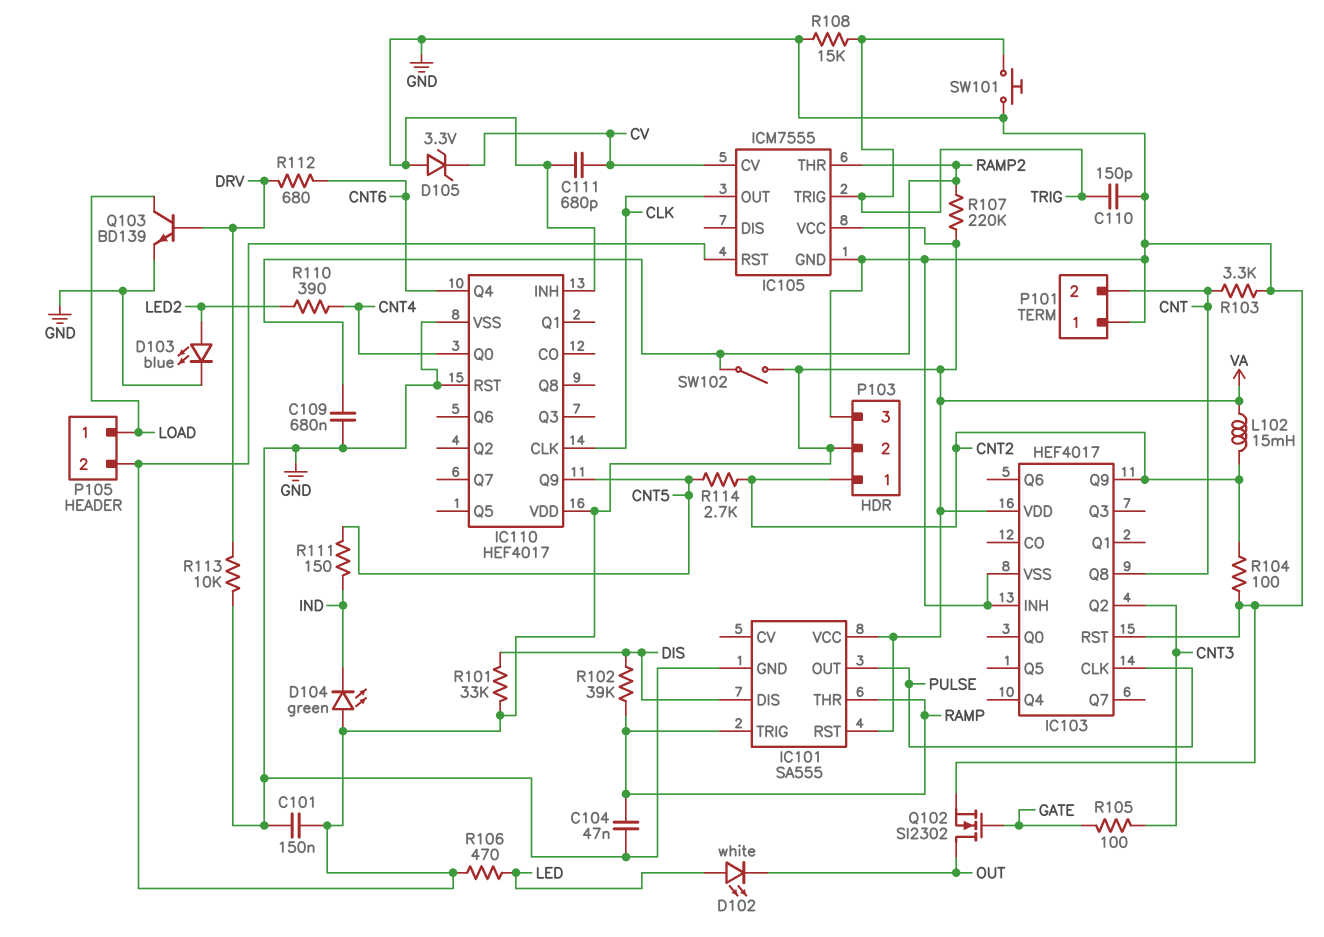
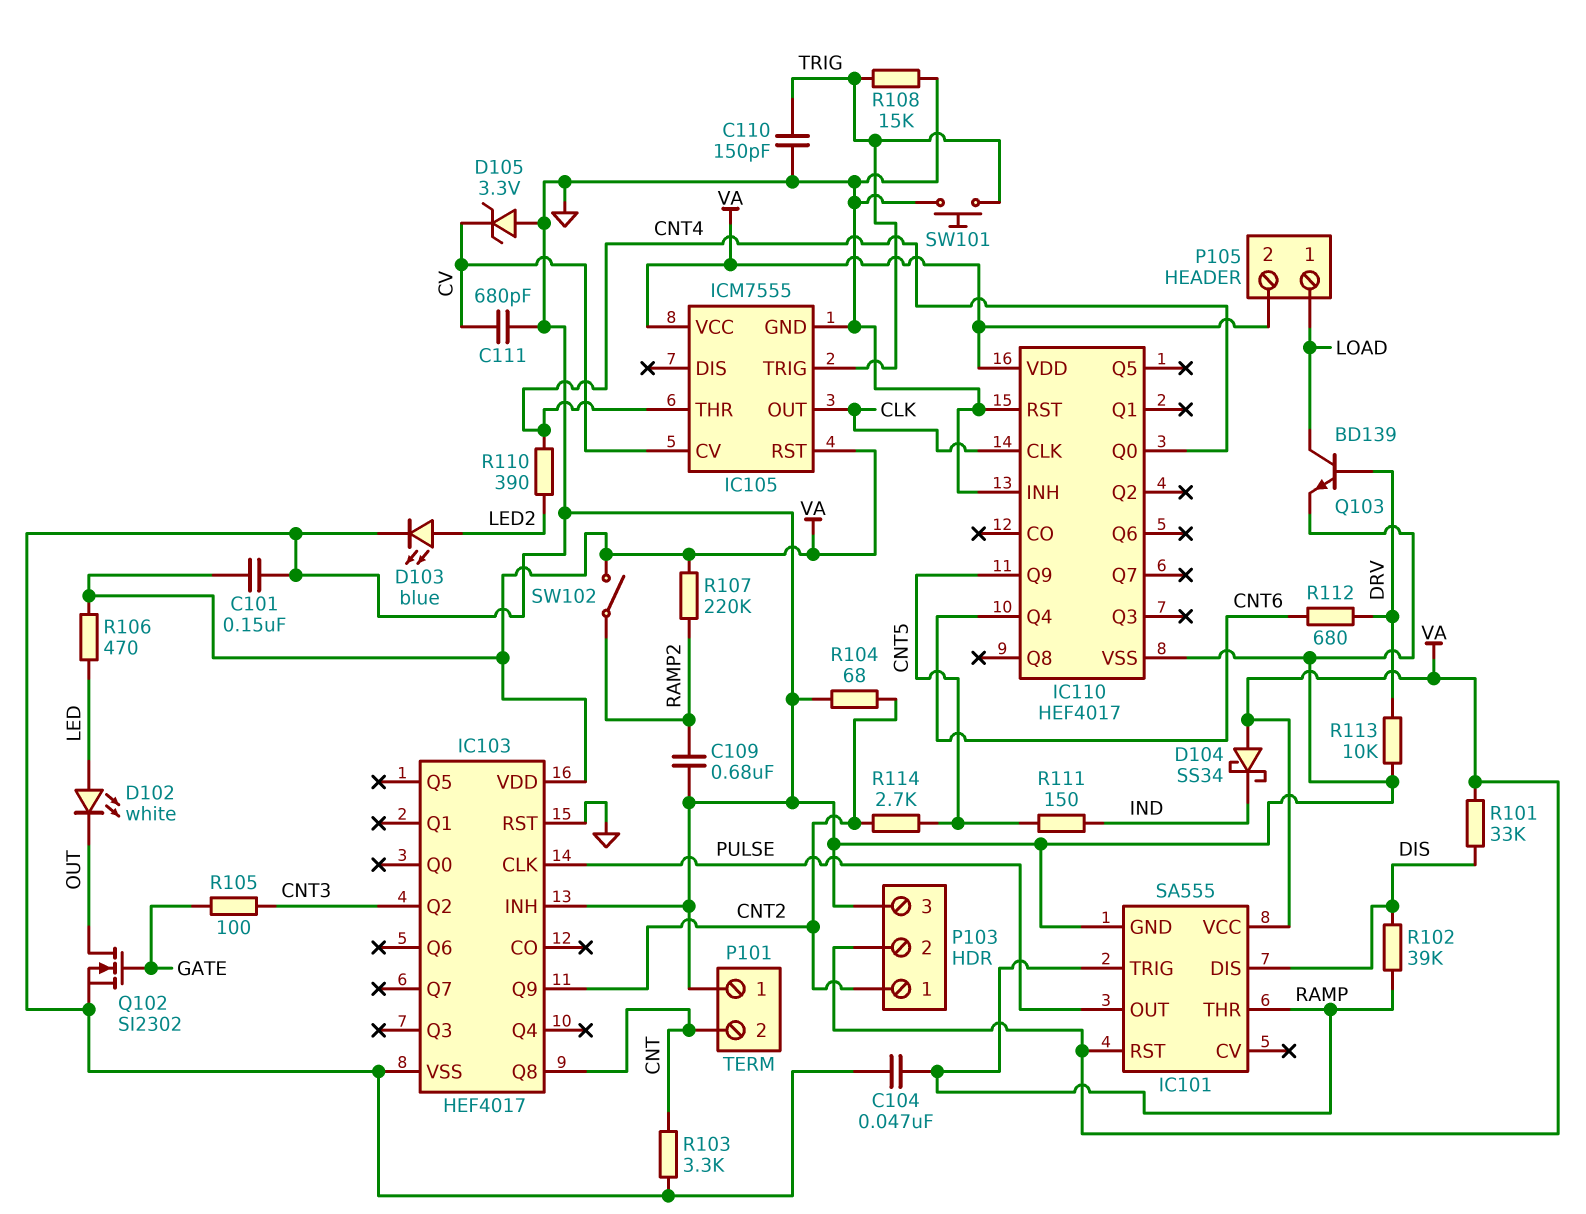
D104: LED green (A VA, K IND) -> schottky SS34 (A VA, K IND)
IC105 pin THR: RAMP2 -> CNT4
L102: 15mH (CNT2, VA) -> none
R104: 100 (CNT2, GND) -> 68 (CNT2, GND)

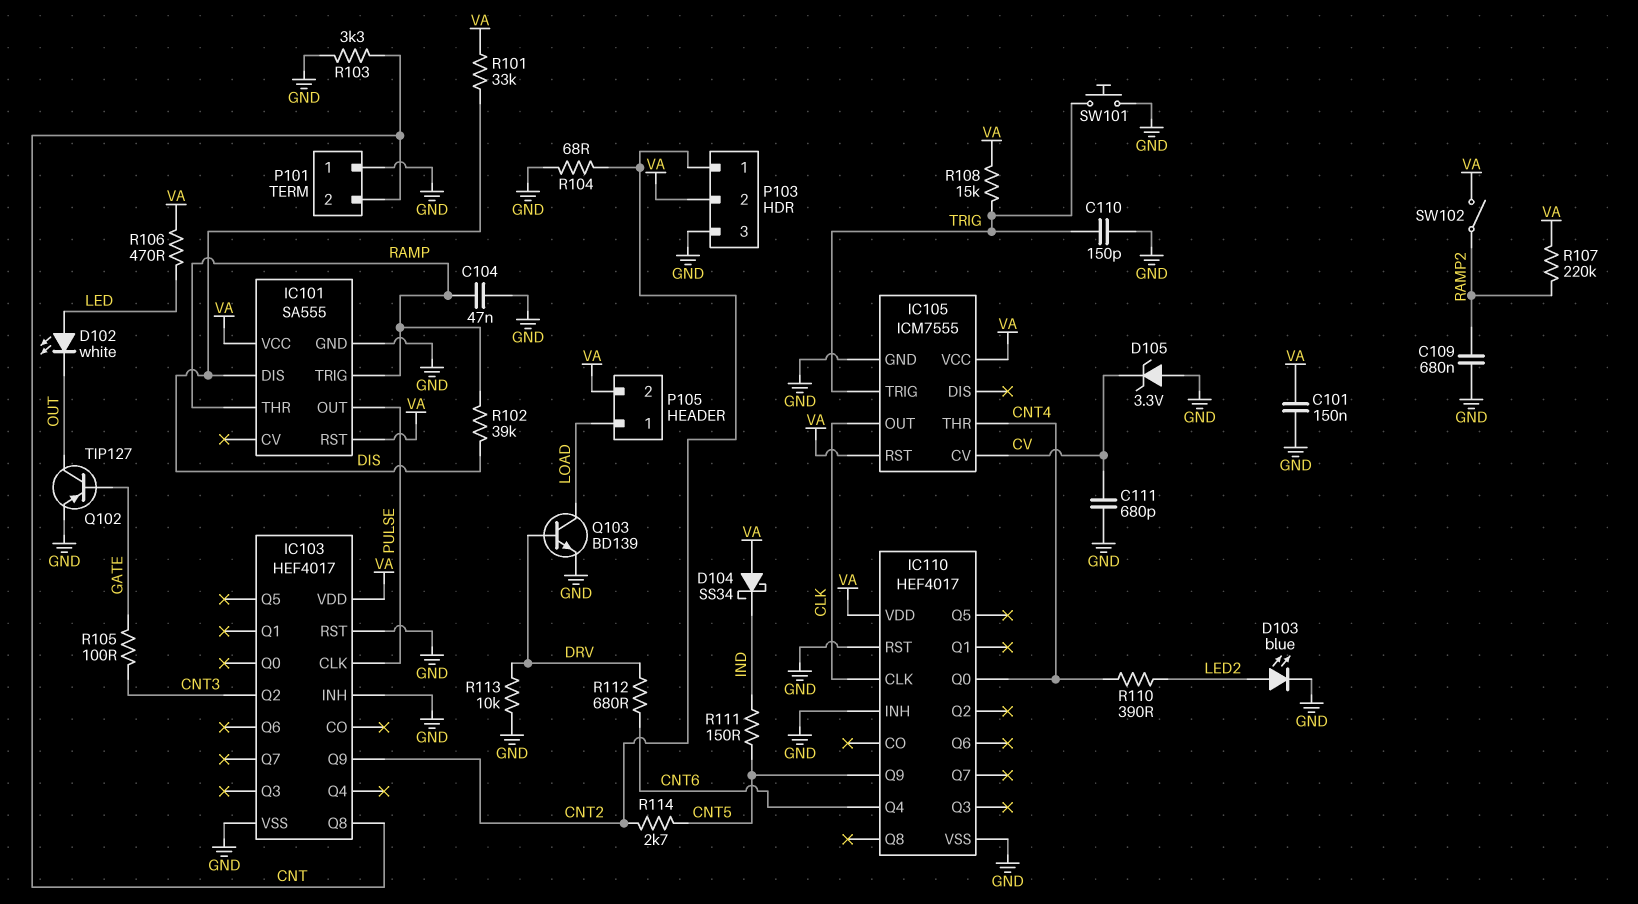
Q102: NMOS SI2302 (G GATE, D OUT, S GND) -> PNP TIP127 (B GATE, C OUT, E GND)
R108: 15k (GND, TRIG) -> 15k (TRIG, VA)

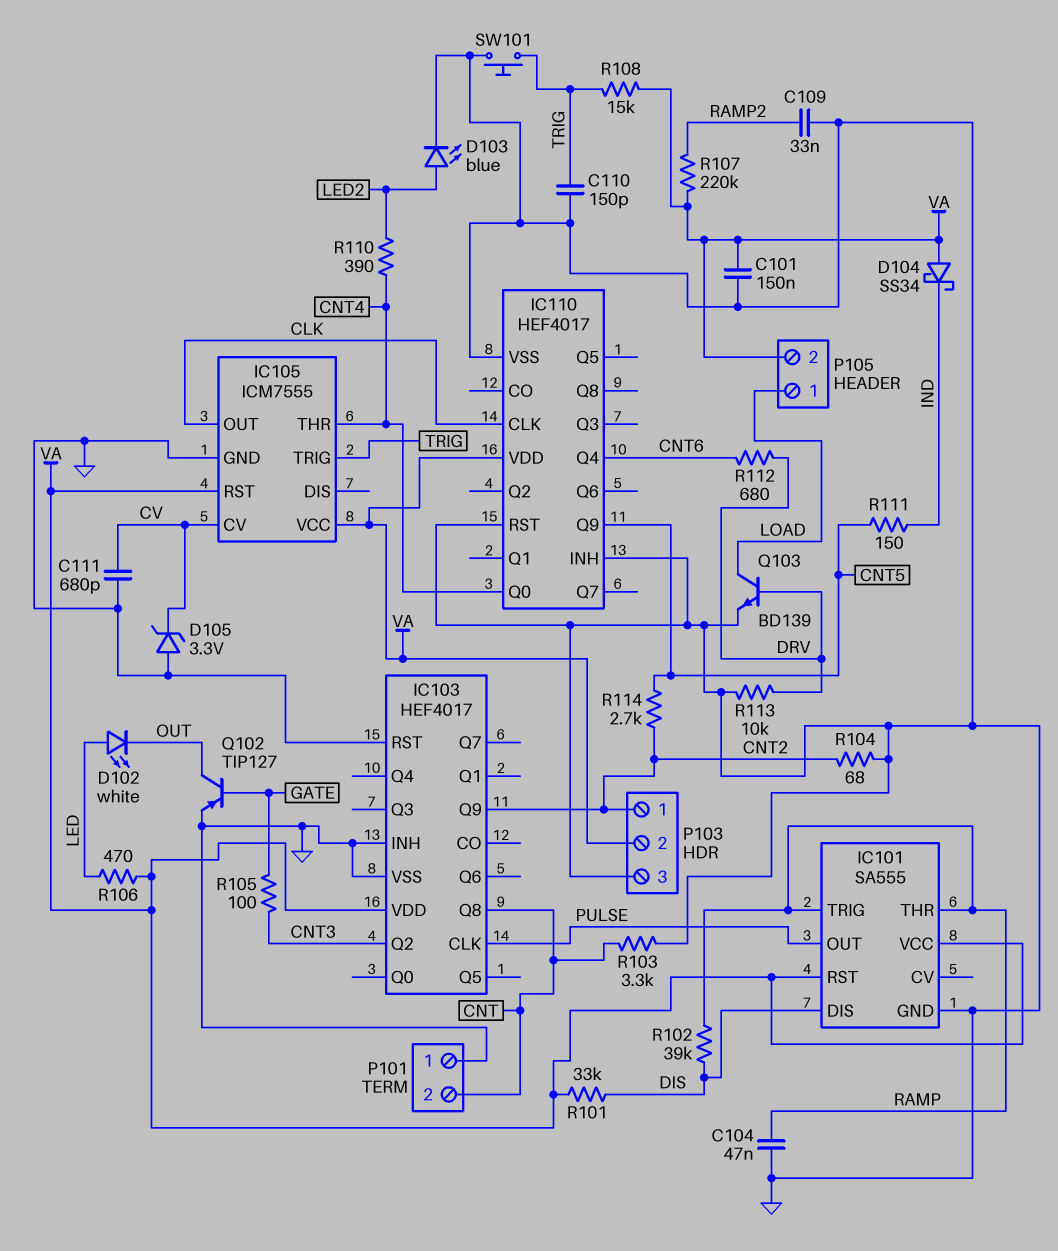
C109: 680nF (GND, RAMP2) -> 33nF (GND, RAMP2)
SW102: switch (RAMP2, VA) -> none

